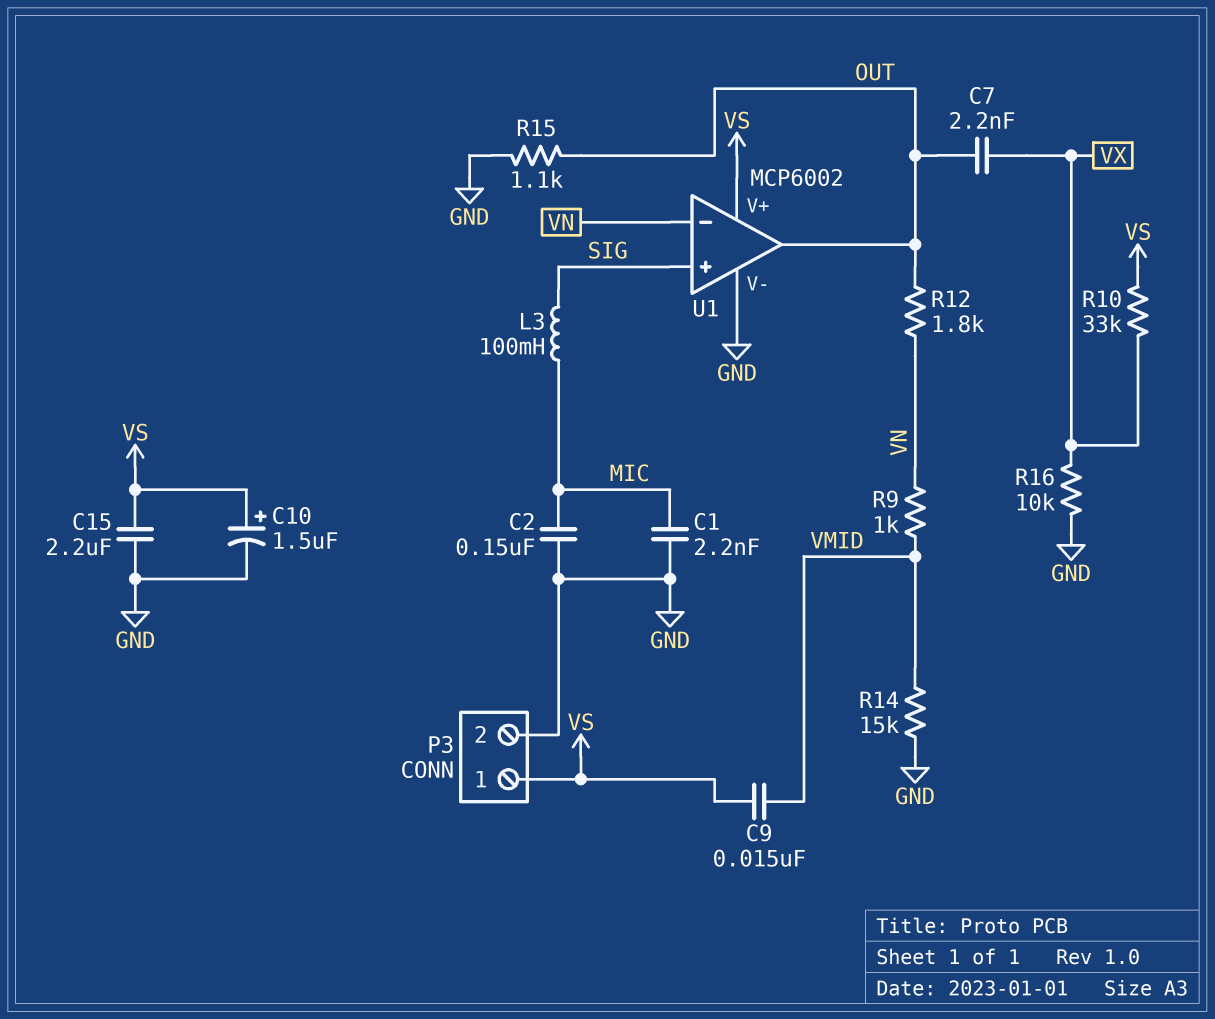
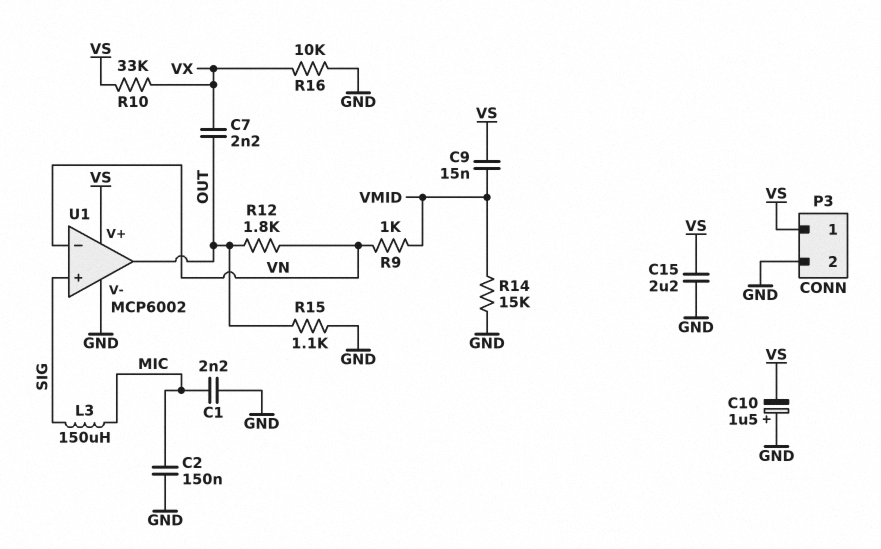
C10: 1.5uF (plus VS, minus GND) -> 1.5uF (plus GND, minus VS)
L3: 100mH (MIC, SIG) -> 150uH (MIC, SIG)

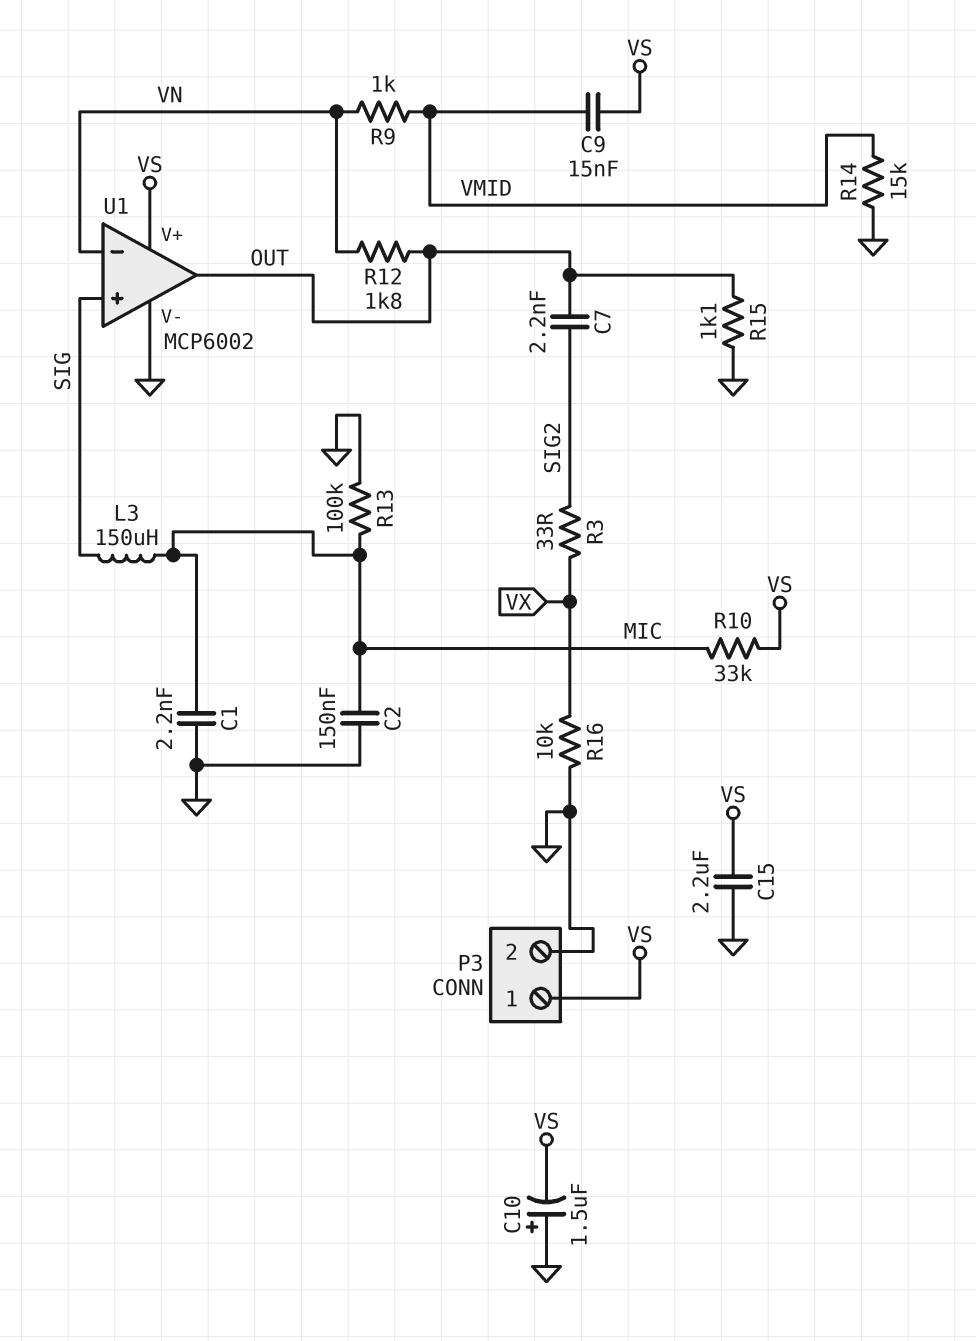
C7: 2.2nF (OUT, VX) -> 2.2nF (OUT, SIG2)
R3: none -> 33 (SIG2, VX)
R10: 33k (VS, VX) -> 33k (MIC, VS)
R13: none -> 100k (GND, MIC)

